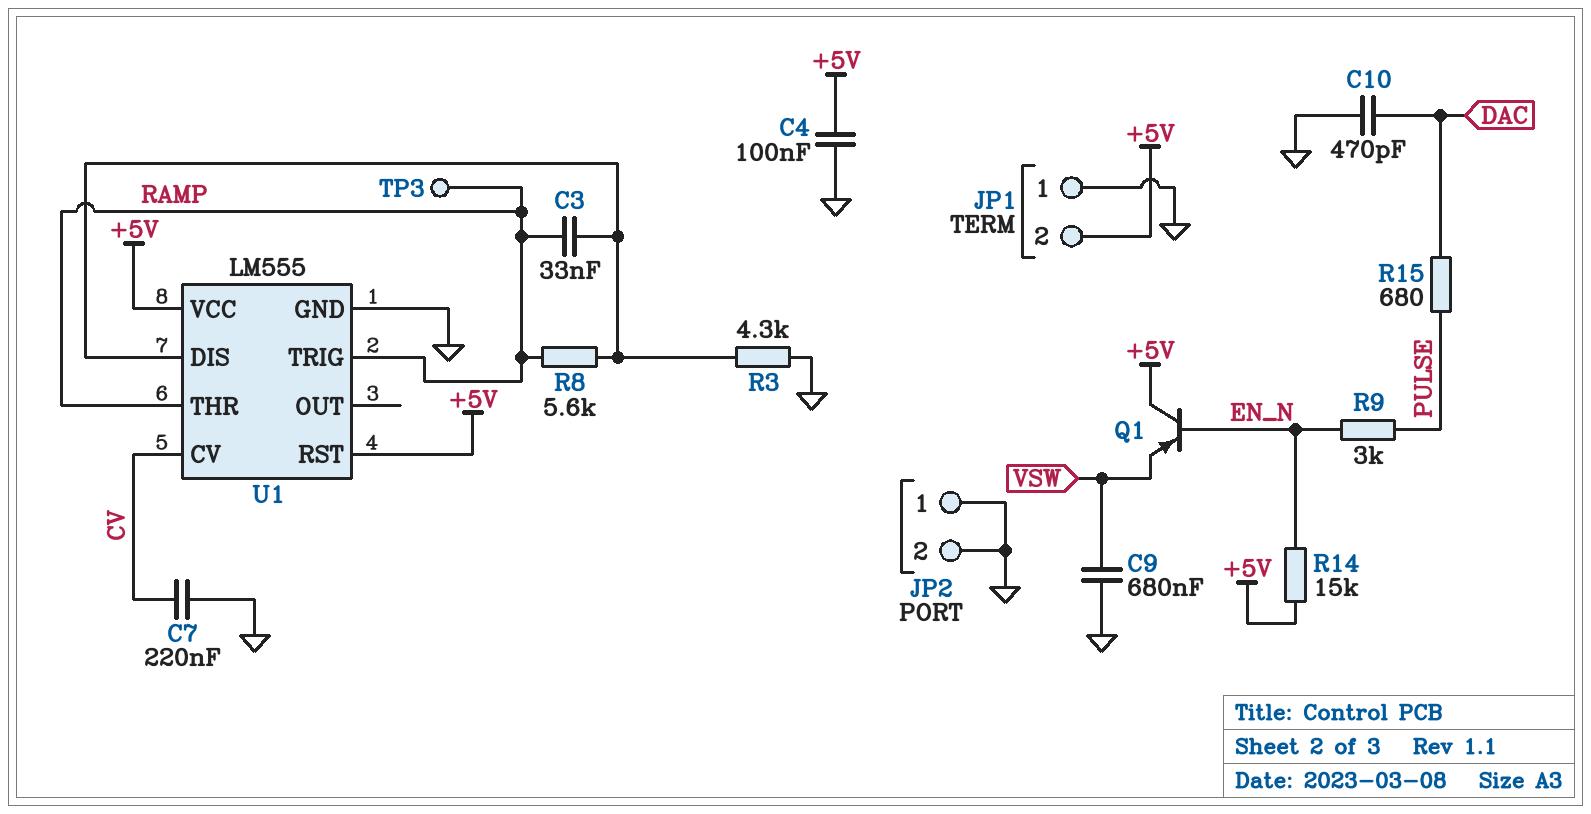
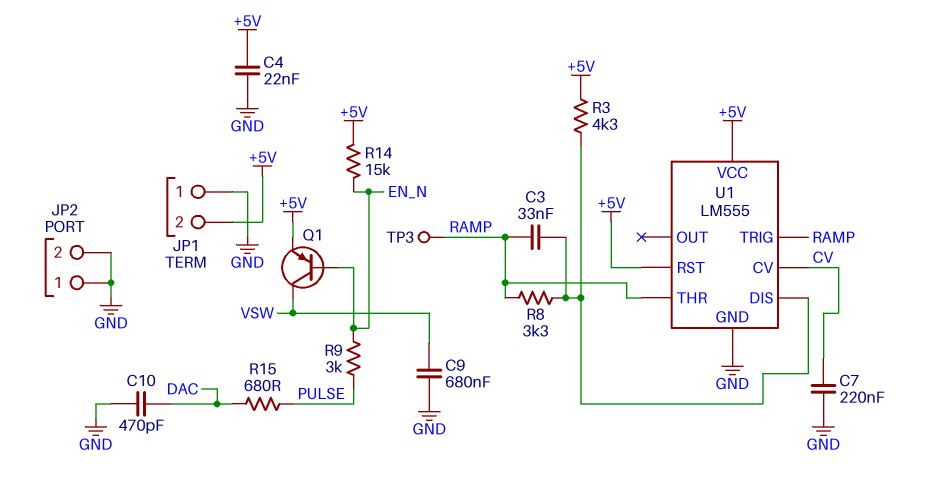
C4: 100nF (+5V, GND) -> 22nF (+5V, GND)
Q1: PNP (B EN_N, C +5V, E VSW) -> PNP (B EN_N, C VSW, E +5V)
R3: 4.3k (GND, U1/DIS) -> 4.3k (+5V, U1/DIS)
R8: 5.6k (RAMP, U1/DIS) -> 3.3k (RAMP, U1/DIS)

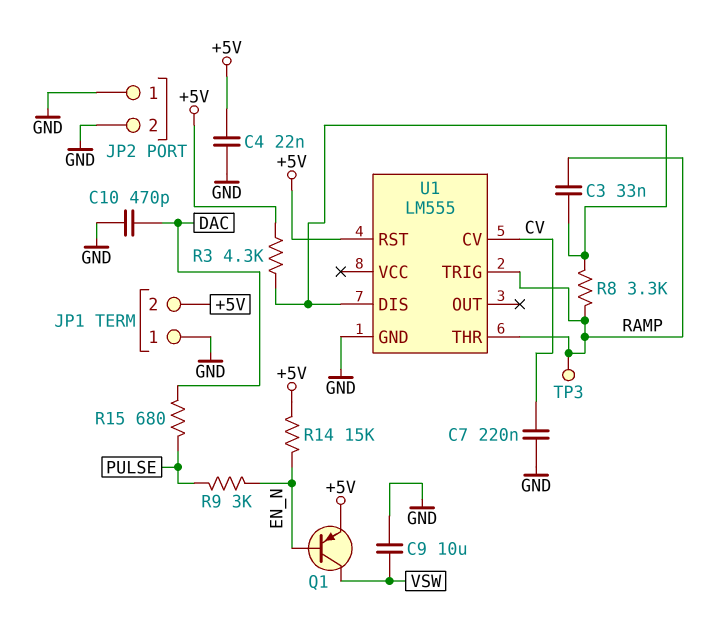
C9: 680nF (GND, VSW) -> 10uF (GND, VSW)
U1 pin VCC: +5V -> none

